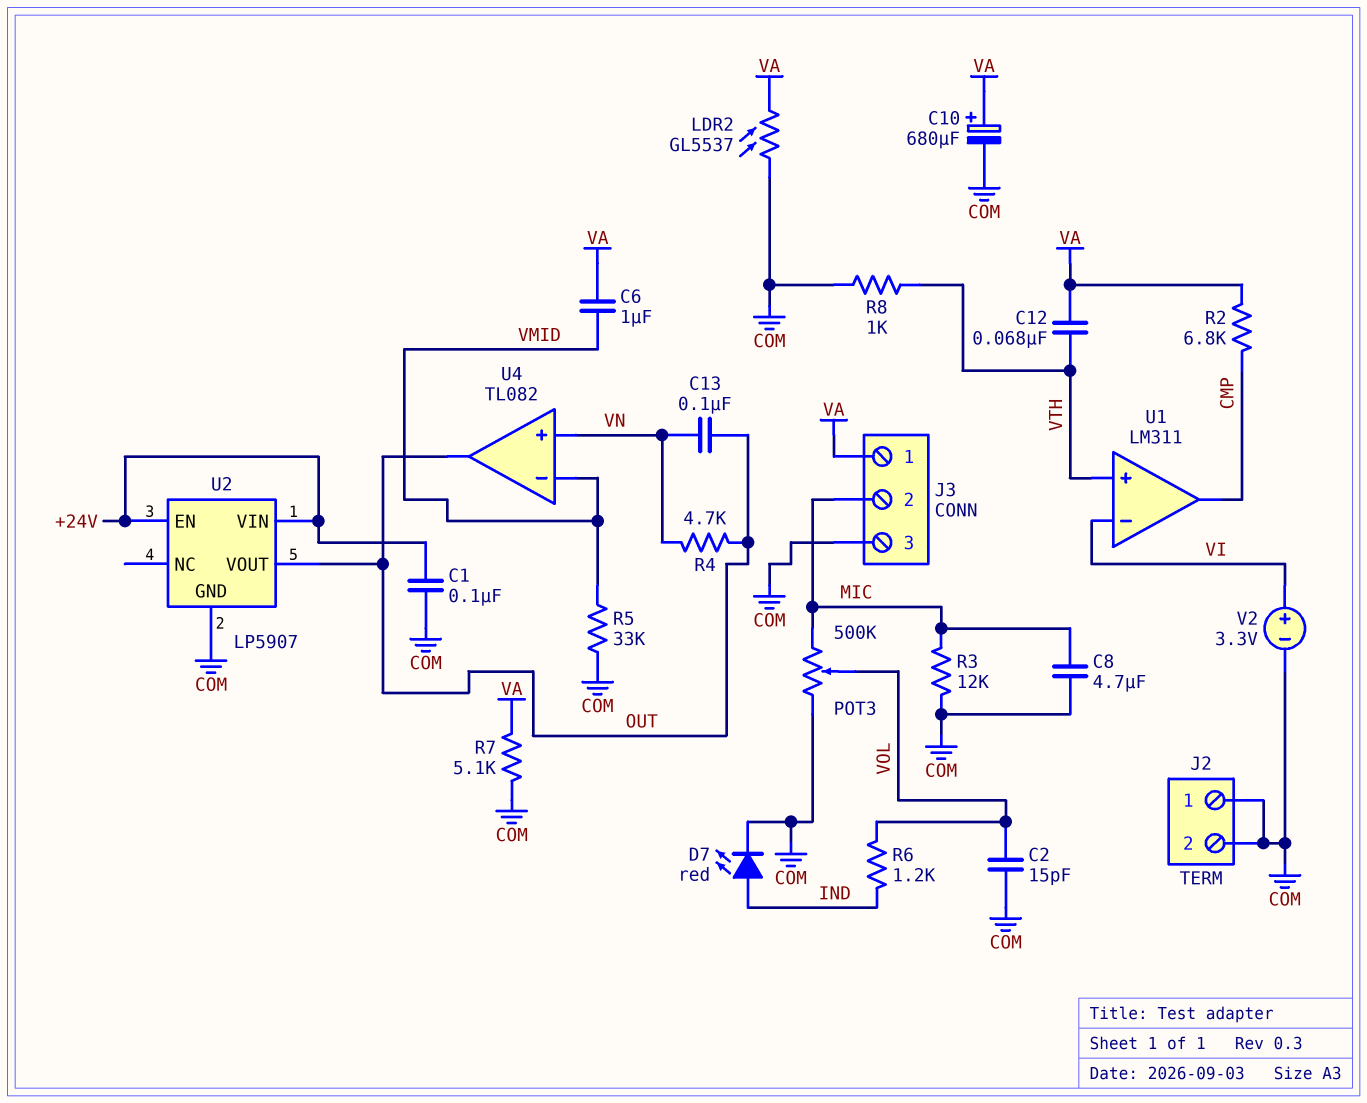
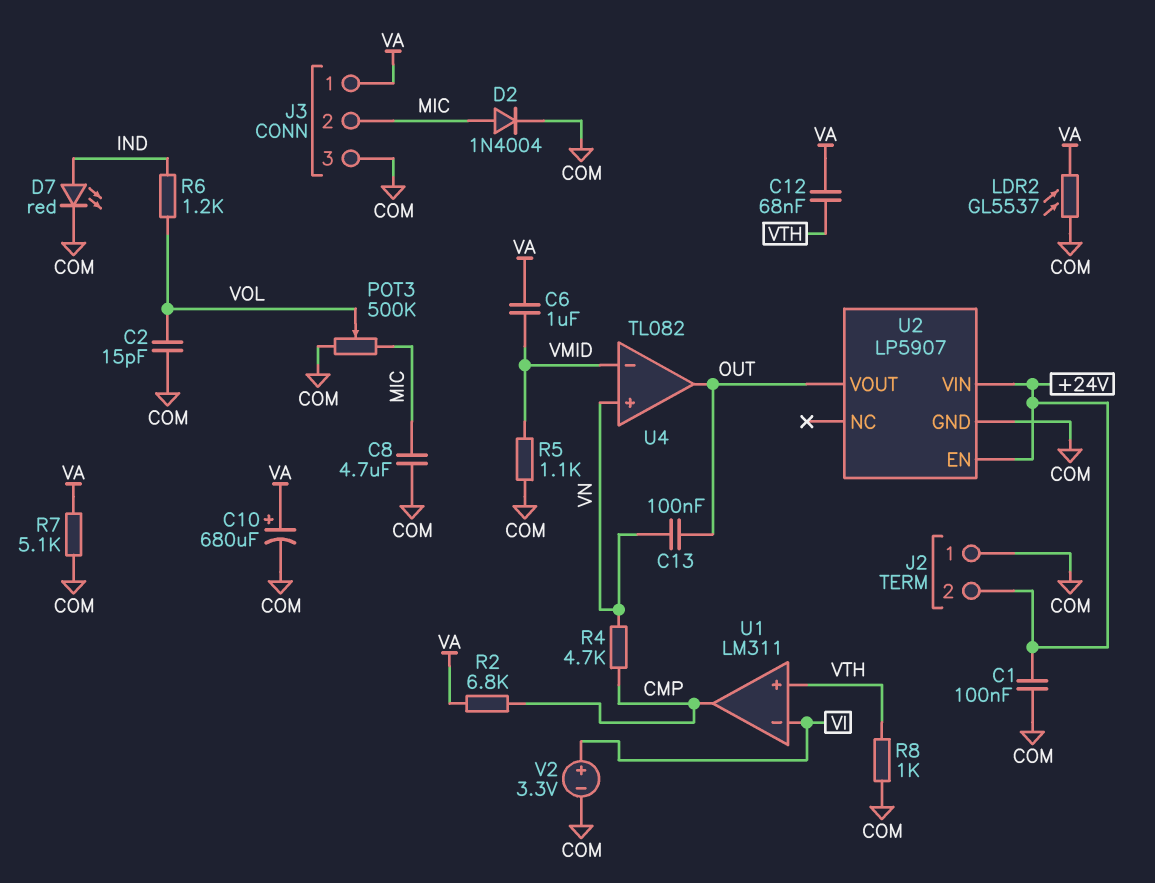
D2: none -> diode 1N4004 (A MIC, K COM)
J2 pin 2: COM -> +24V
R3: 12k (COM, MIC) -> none
R4: 4.7k (OUT, VN) -> 4.7k (CMP, VN)
R5: 33k (COM, VMID) -> 1.1k (COM, VMID)

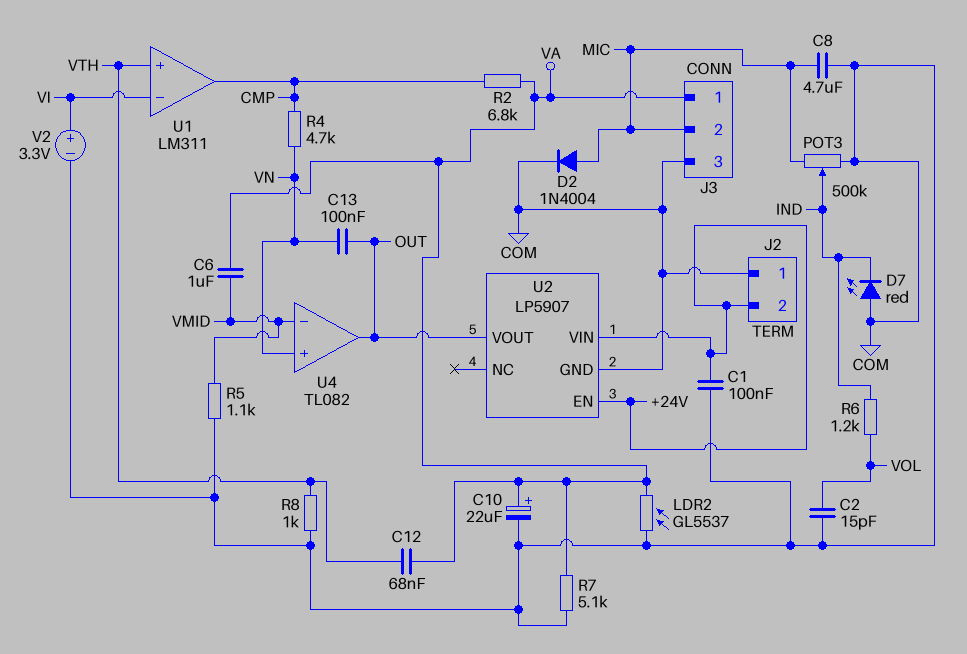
C10: 680uF (plus VA, minus COM) -> 22uF (plus VA, minus COM)
D7: LED red (A IND, K COM) -> LED red (A COM, K IND)
POT3: 500k (COM, MIC, wiper VOL) -> 500k (COM, MIC, wiper IND)

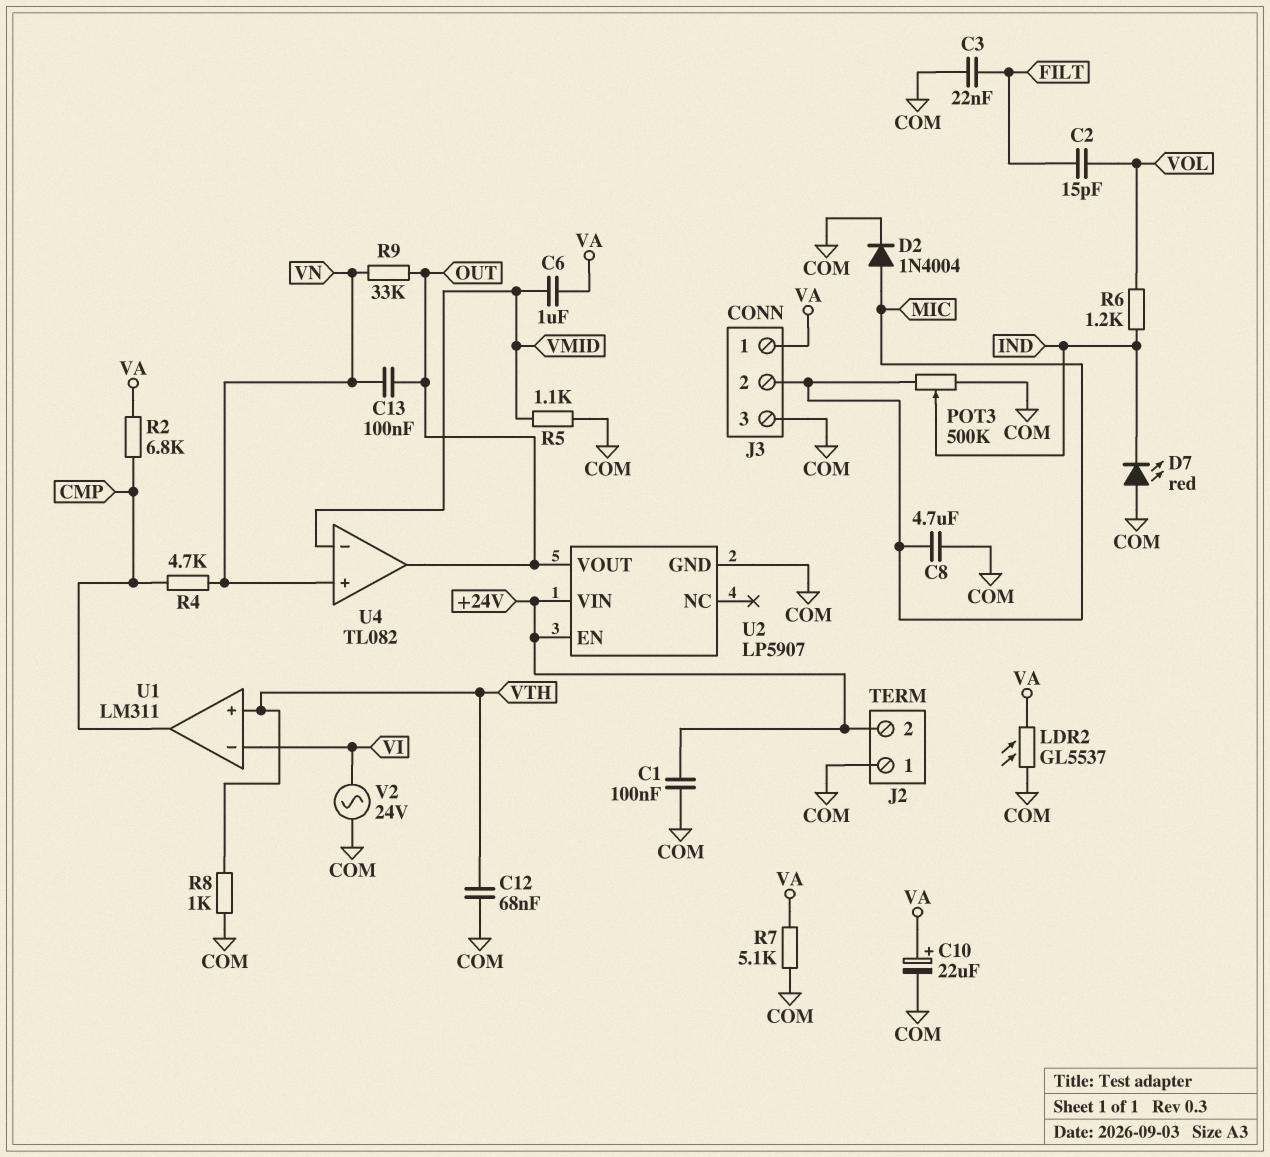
C2: 15pF (COM, VOL) -> 15pF (FILT, VOL)
C3: none -> 22nF (COM, FILT)
C12: 68nF (VA, VTH) -> 68nF (COM, VTH)
R9: none -> 33k (OUT, VN)
V2: 3.3V (plus VI, minus COM) -> AC 24V (COM, VI)

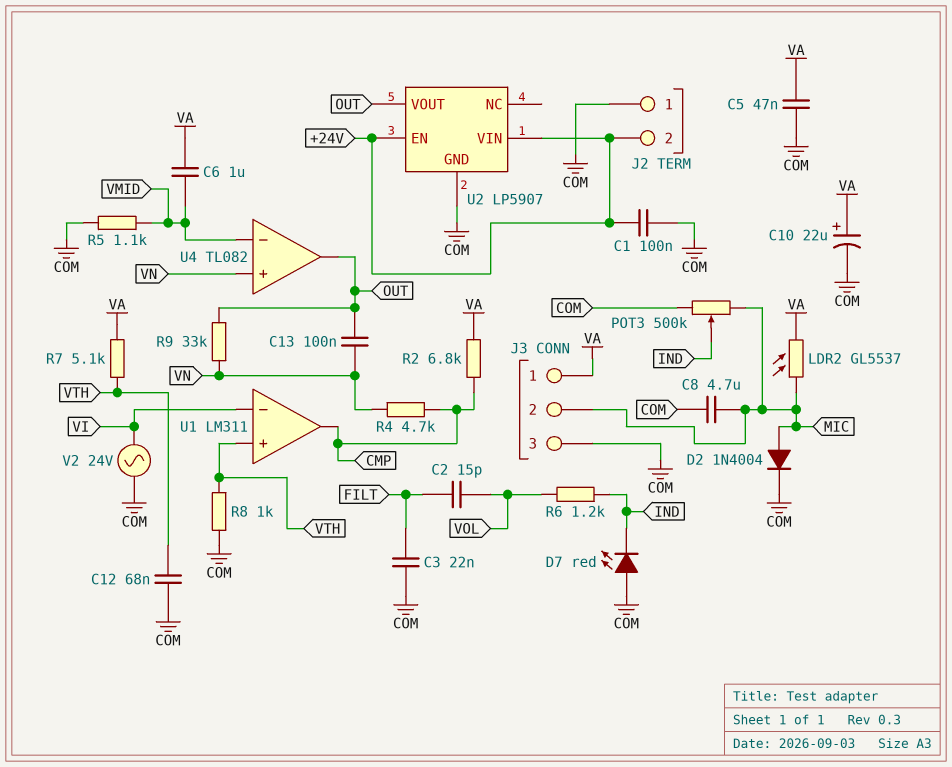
C5: none -> 47nF (COM, VA)
LDR2: GL5537 (COM, VA) -> GL5537 (MIC, VA)
R7: 5.1k (COM, VA) -> 5.1k (VA, VTH)

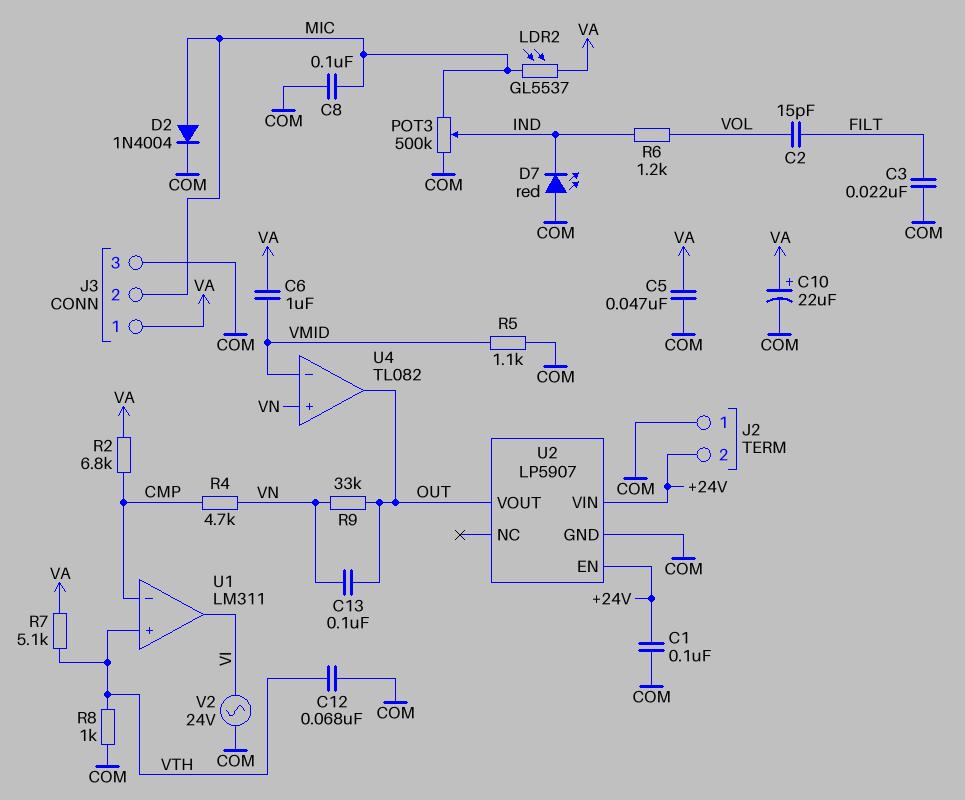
C8: 4.7uF (COM, MIC) -> 100nF (COM, MIC)
U1 pin in-: VI -> CMP
U1 pin out: CMP -> VI

